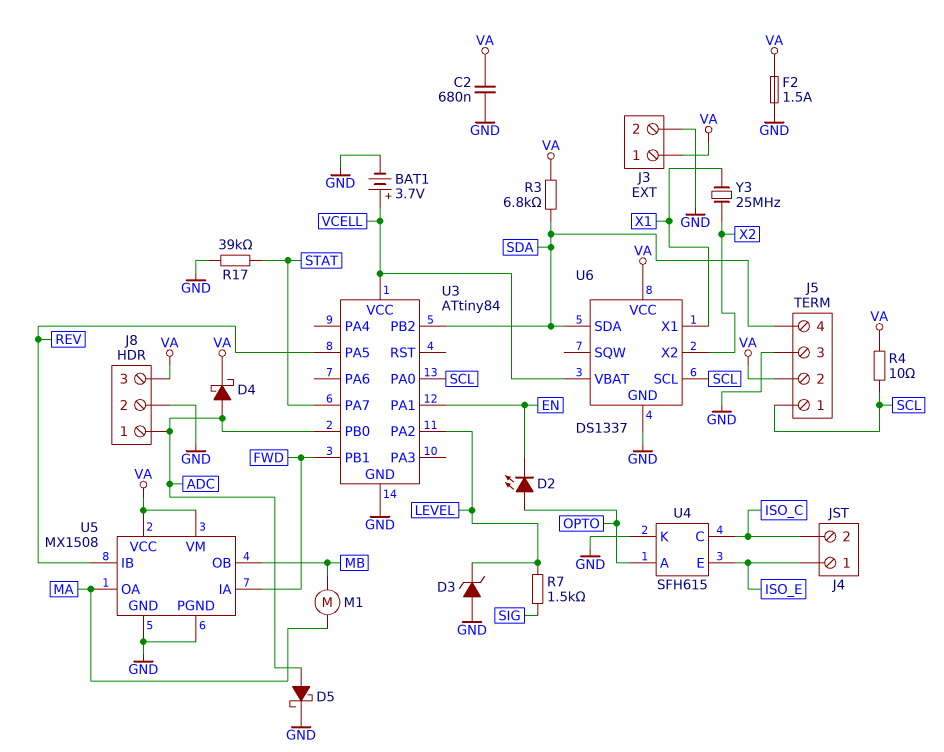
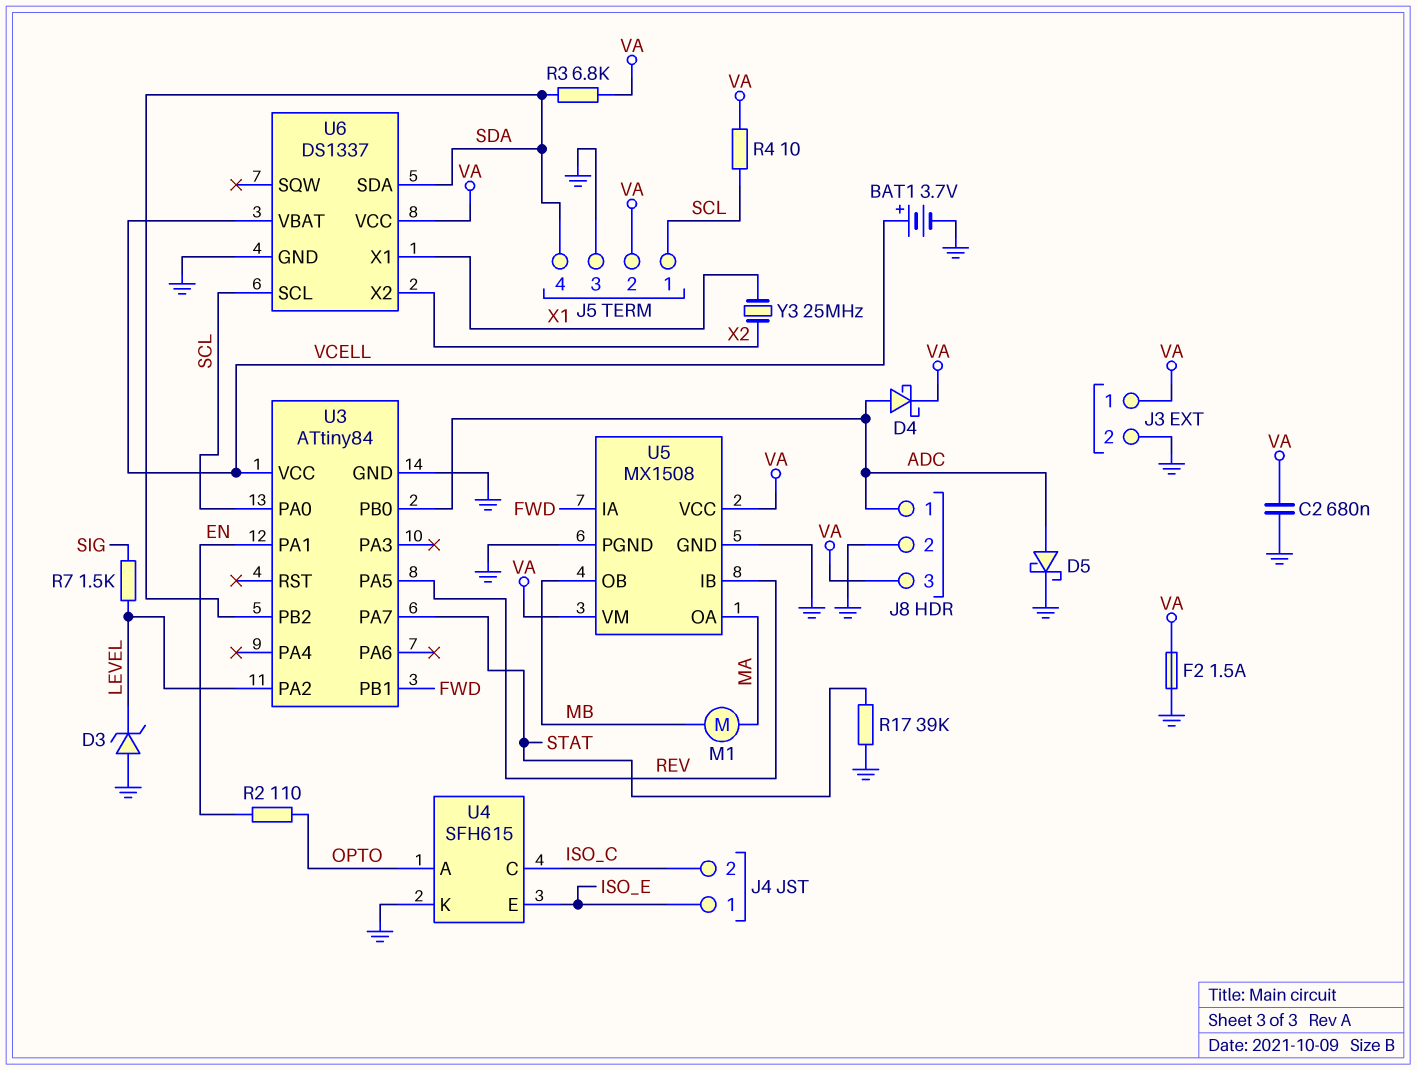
D2: LED (A OPTO, K EN) -> none
R2: none -> 110 (EN, OPTO)

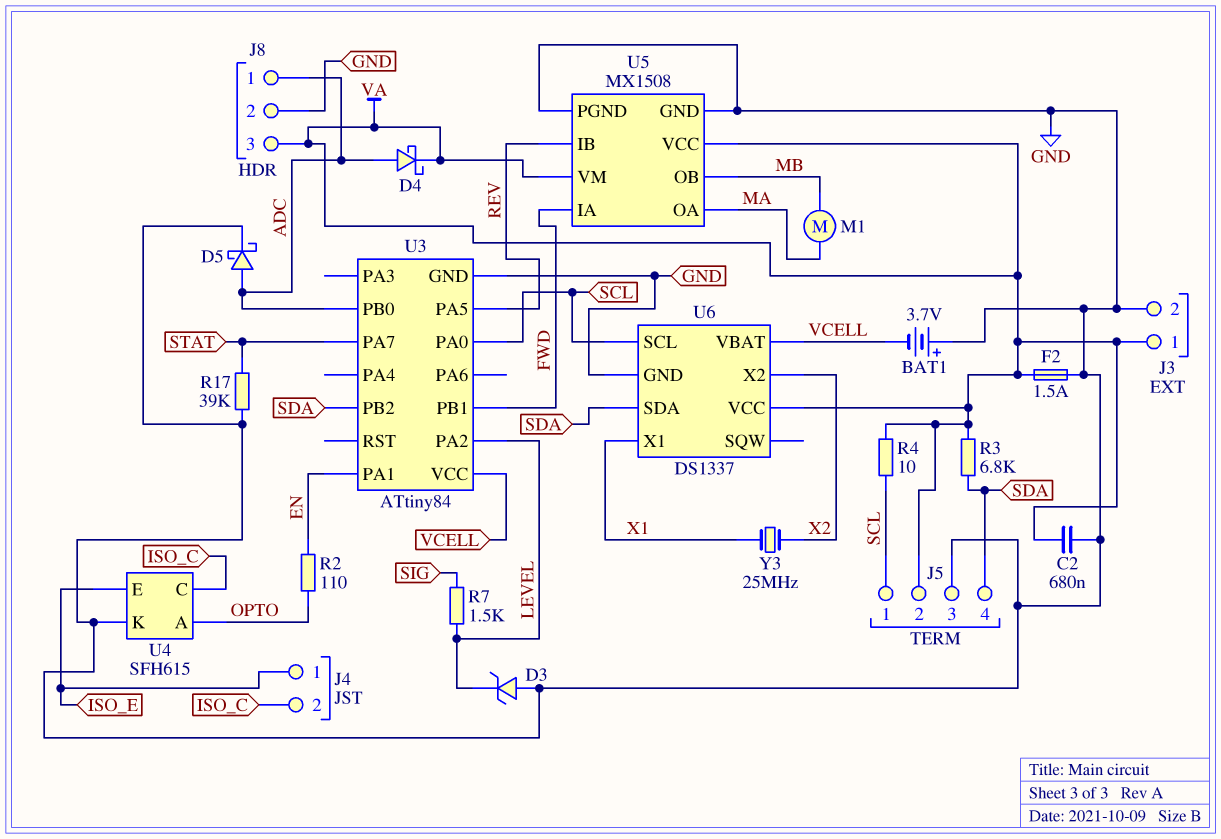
BAT1: 3.7V (plus VCELL, minus GND) -> 3.7V (plus GND, minus VCELL)

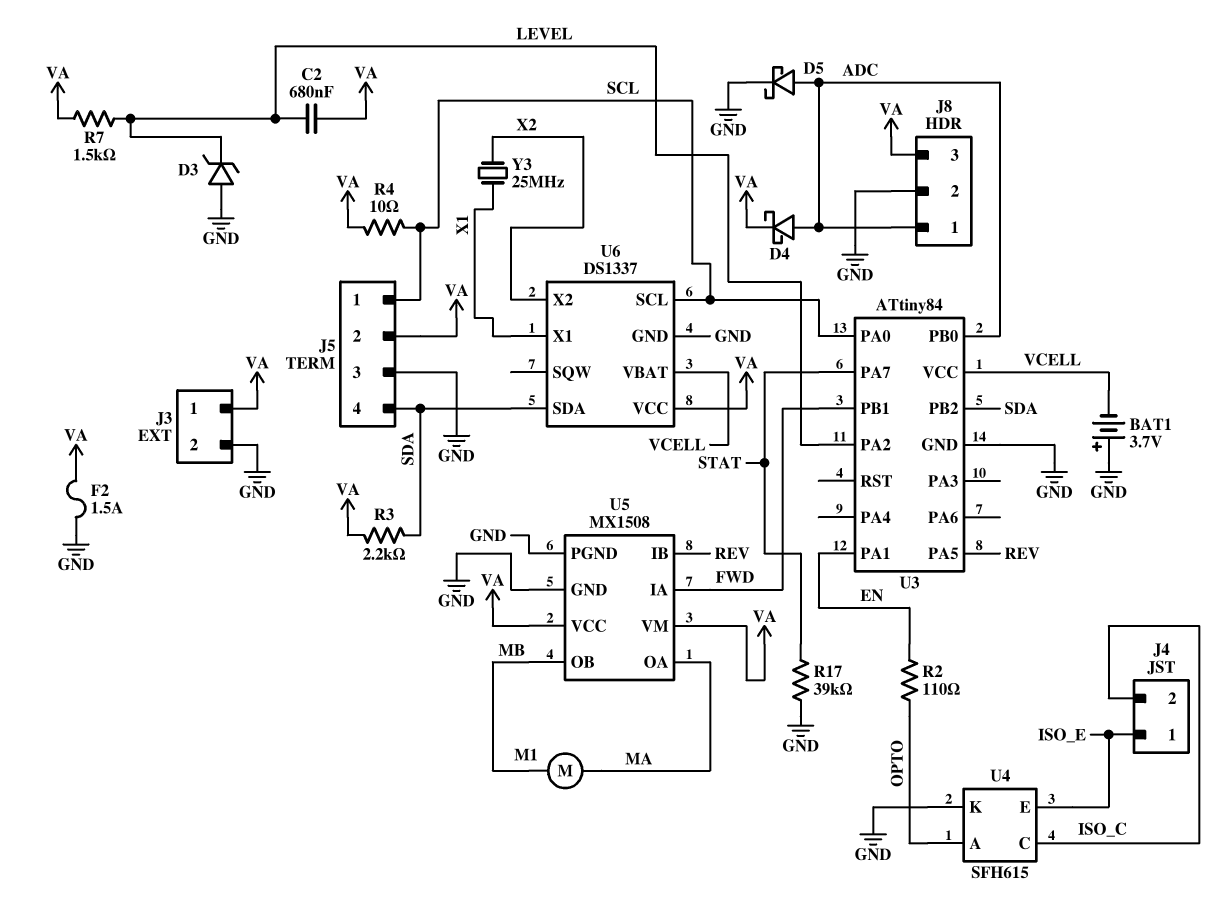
C2: 680nF (GND, VA) -> 680nF (LEVEL, VA)
R3: 6.8k (SDA, VA) -> 2.2k (SDA, VA)
R7: 1.5k (LEVEL, SIG) -> 1.5k (LEVEL, VA)

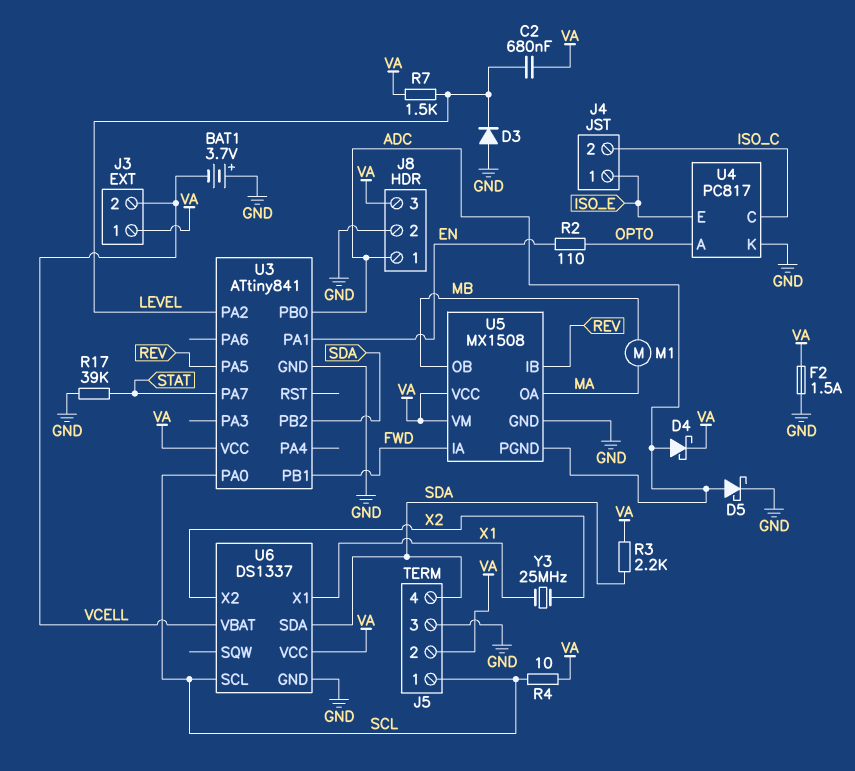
D3: zener (A GND, K LEVEL) -> diode (A GND, K LEVEL)
J3 pin 2: GND -> VCELL
U3: ATtiny84 -> ATtiny841
U3 pin VCC: VCELL -> VA
U4: SFH615 -> PC817
U5 pin PGND: GND -> ADC

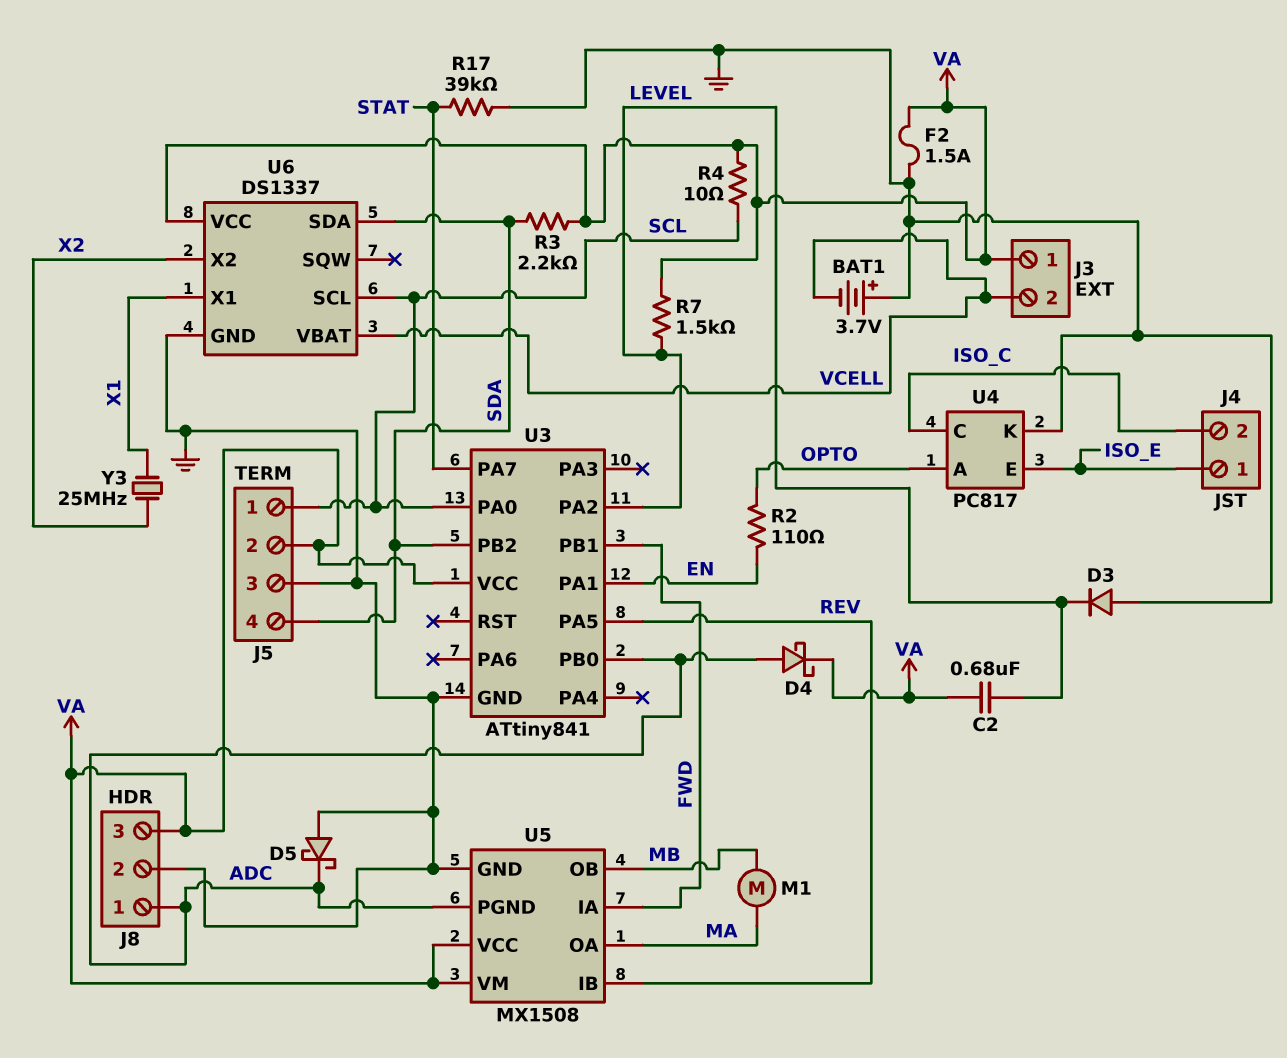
D5: schottky (A ADC, K GND) -> schottky (A GND, K ADC)

